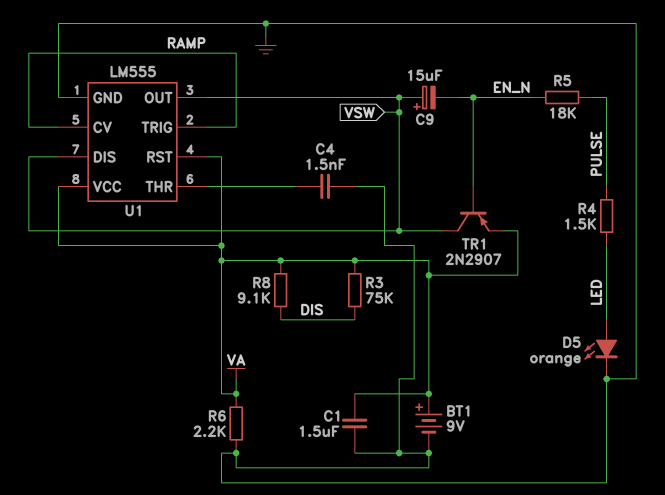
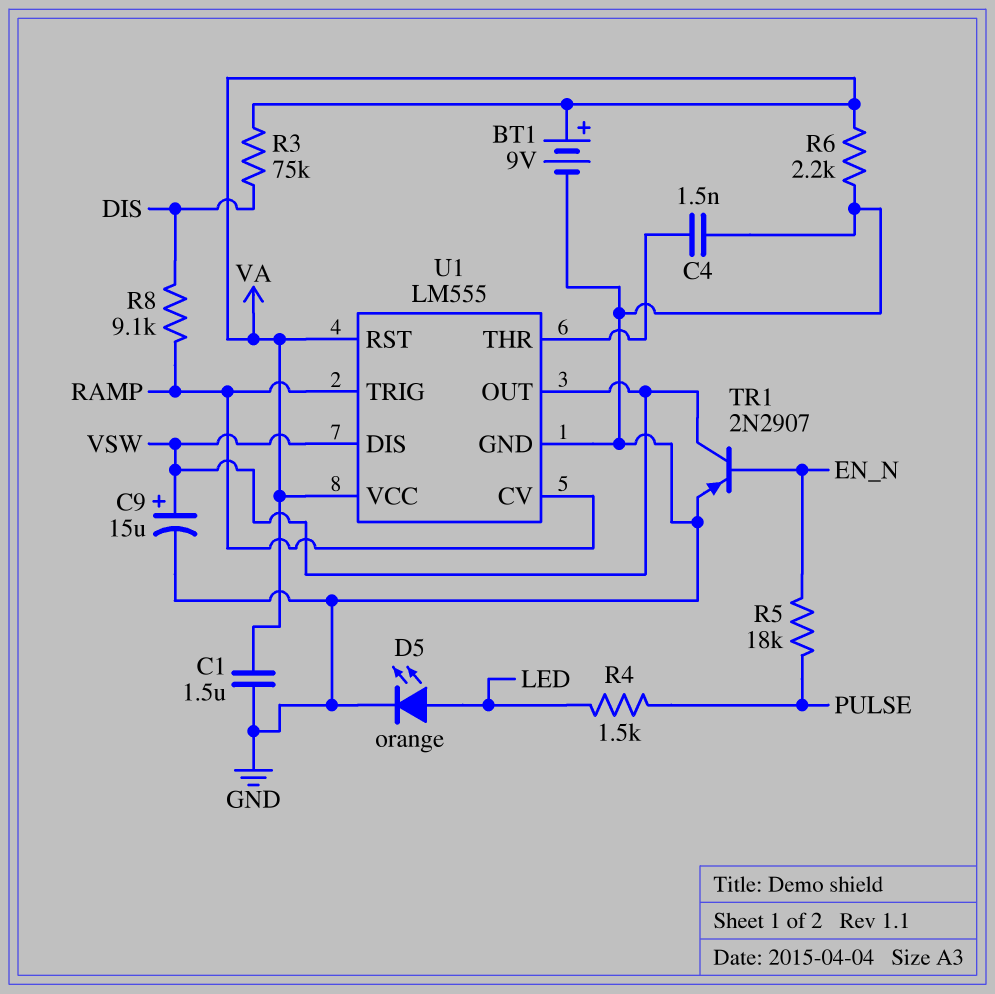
C9: 15uF (plus VSW, minus EN_N) -> 15uF (plus VSW, minus GND)
R8: 9.1k (DIS, VA) -> 9.1k (DIS, RAMP)
TR1: PNP 2N2907 (B EN_N, C VSW, E VA) -> PNP 2N2907 (B EN_N, C VSW, E GND)

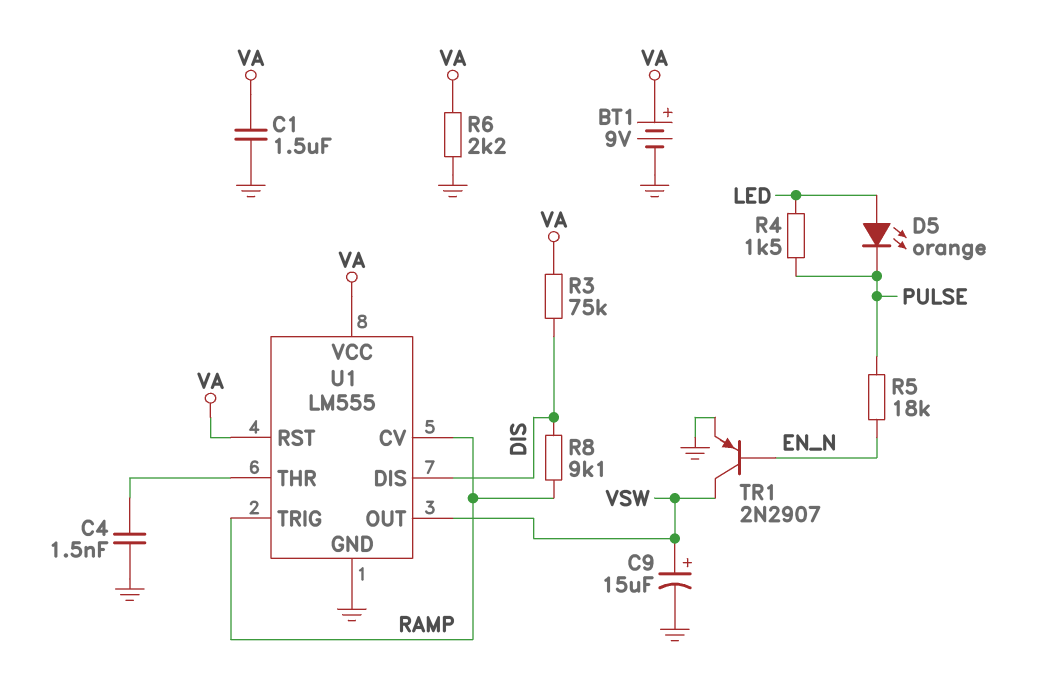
D5: LED orange (A LED, K GND) -> LED orange (A LED, K PULSE)
U1 pin DIS: VSW -> DIS

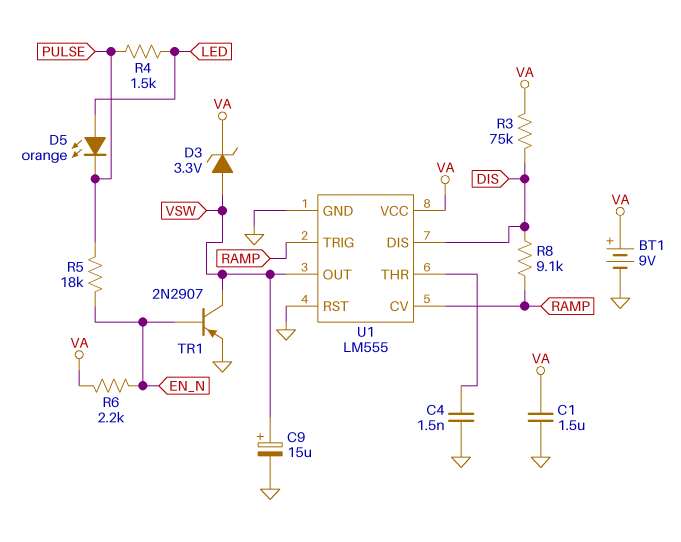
D3: none -> zener 3.3V (A VSW, K VA)
R6: 2.2k (GND, VA) -> 2.2k (EN_N, VA)
U1 pin RST: VA -> GND

